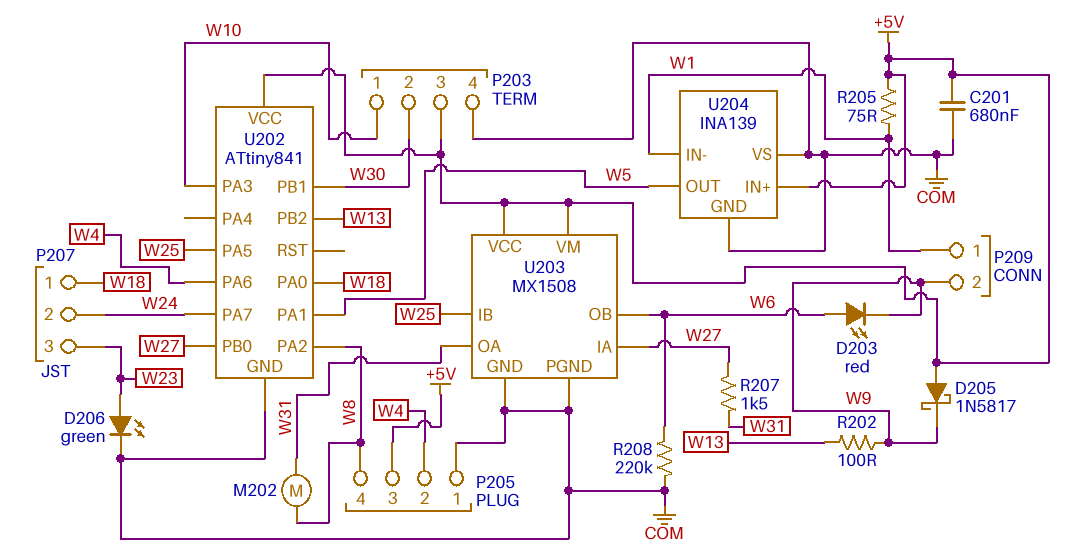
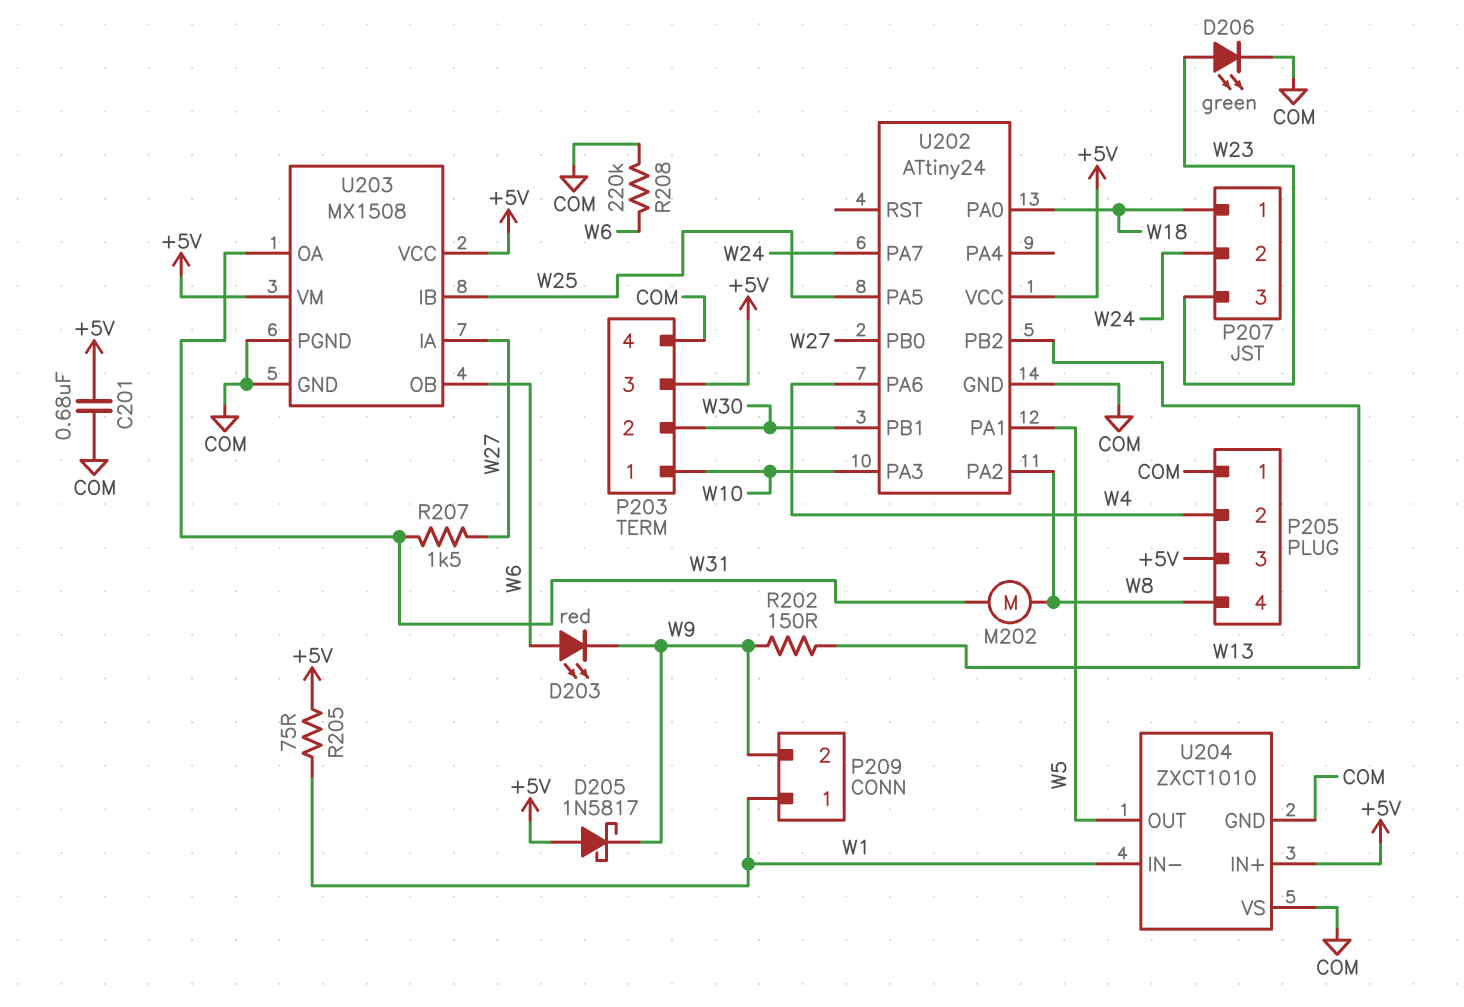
R202: 100 (W9, W13) -> 150 (W9, W13)
U202: ATtiny841 -> ATtiny24
U204: INA139 -> ZXCT1010

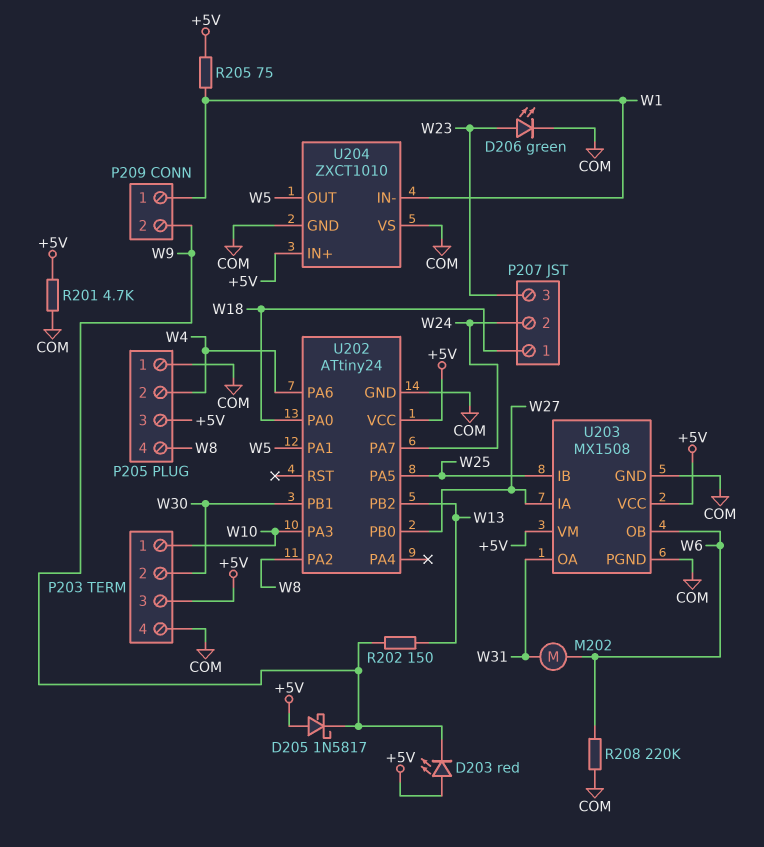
C201: 680nF (+5V, COM) -> none
D203: LED red (A W6, K W9) -> LED red (A +5V, K W9)
M202: motor (W8, W31) -> motor (W6, W31)
R201: none -> 4.7k (+5V, COM)
R207: 1.5k (W27, W31) -> none

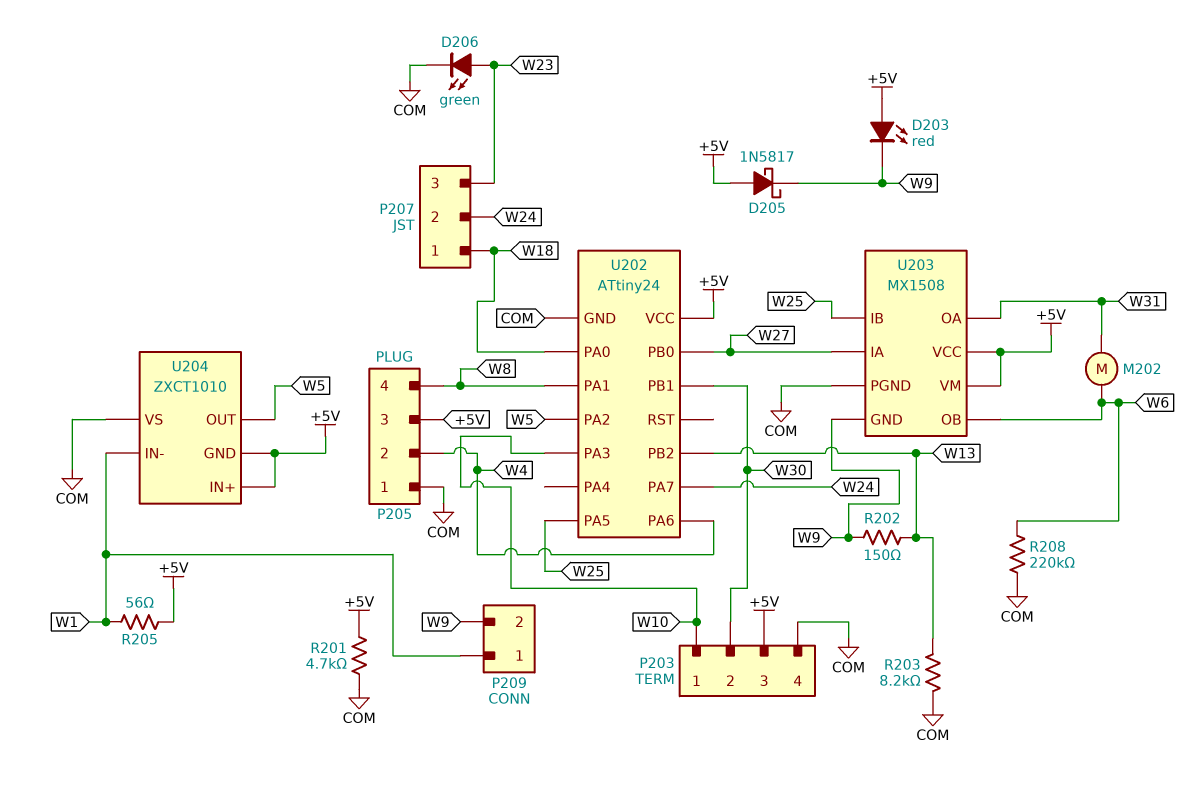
R203: none -> 8.2k (COM, W13)
R205: 75 (+5V, W1) -> 56 (+5V, W1)
U202 pin PA1: W5 -> W8
U202 pin PA2: W8 -> W5
U203 pin GND: COM -> W9
U204 pin GND: COM -> +5V

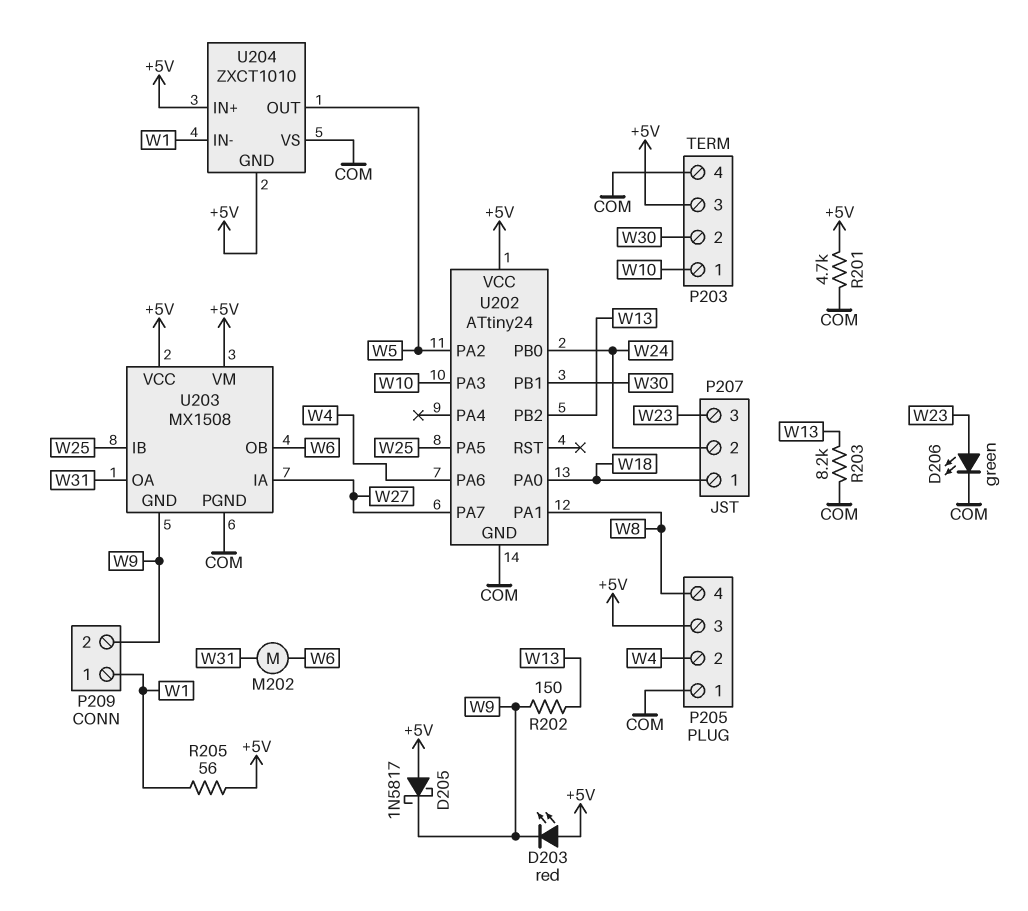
R208: 220k (COM, W6) -> none
U202 pin PA7: W24 -> W27
U202 pin PB0: W27 -> W24

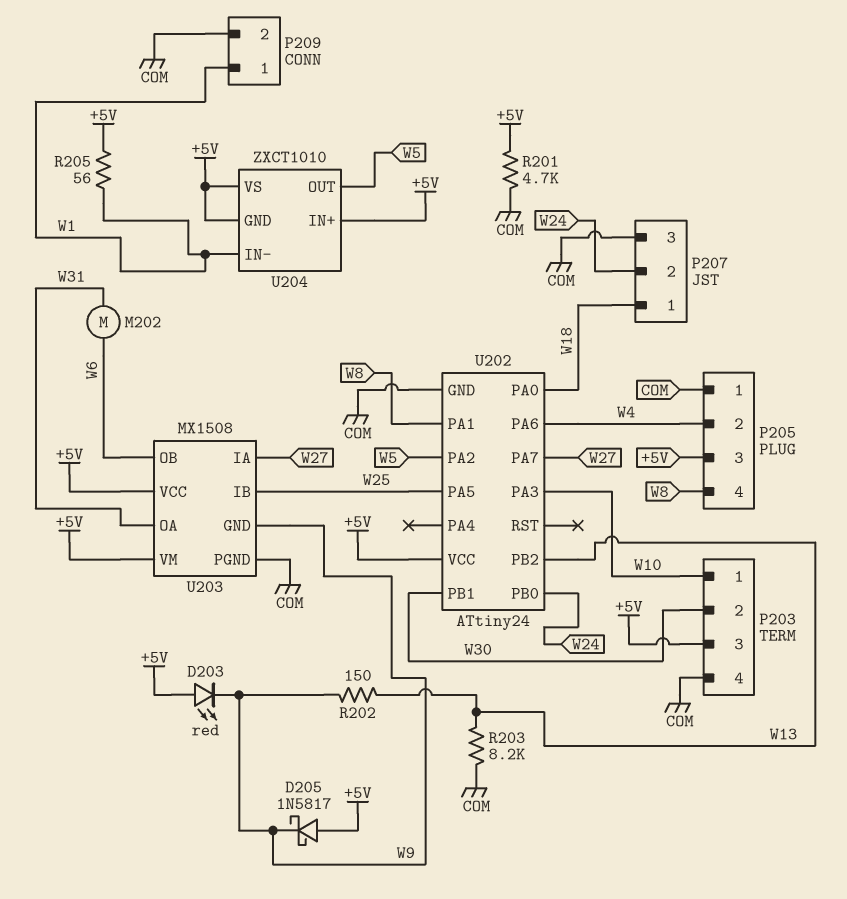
D206: LED green (A W23, K COM) -> none
P207 pin 3: W23 -> COM
P209 pin 2: W9 -> COM
U204 pin VS: COM -> +5V

